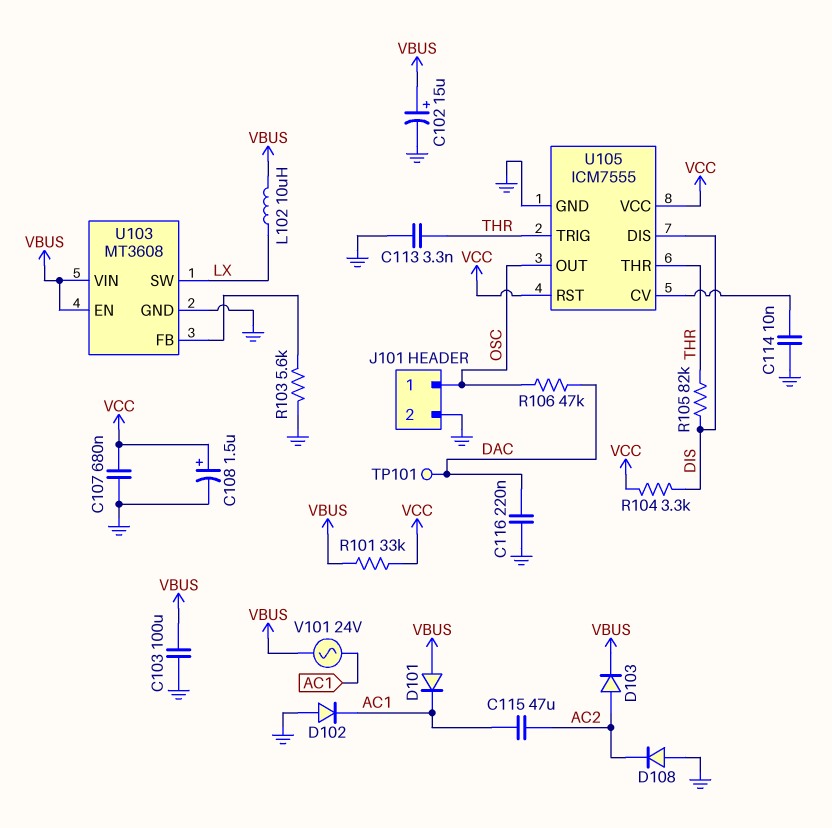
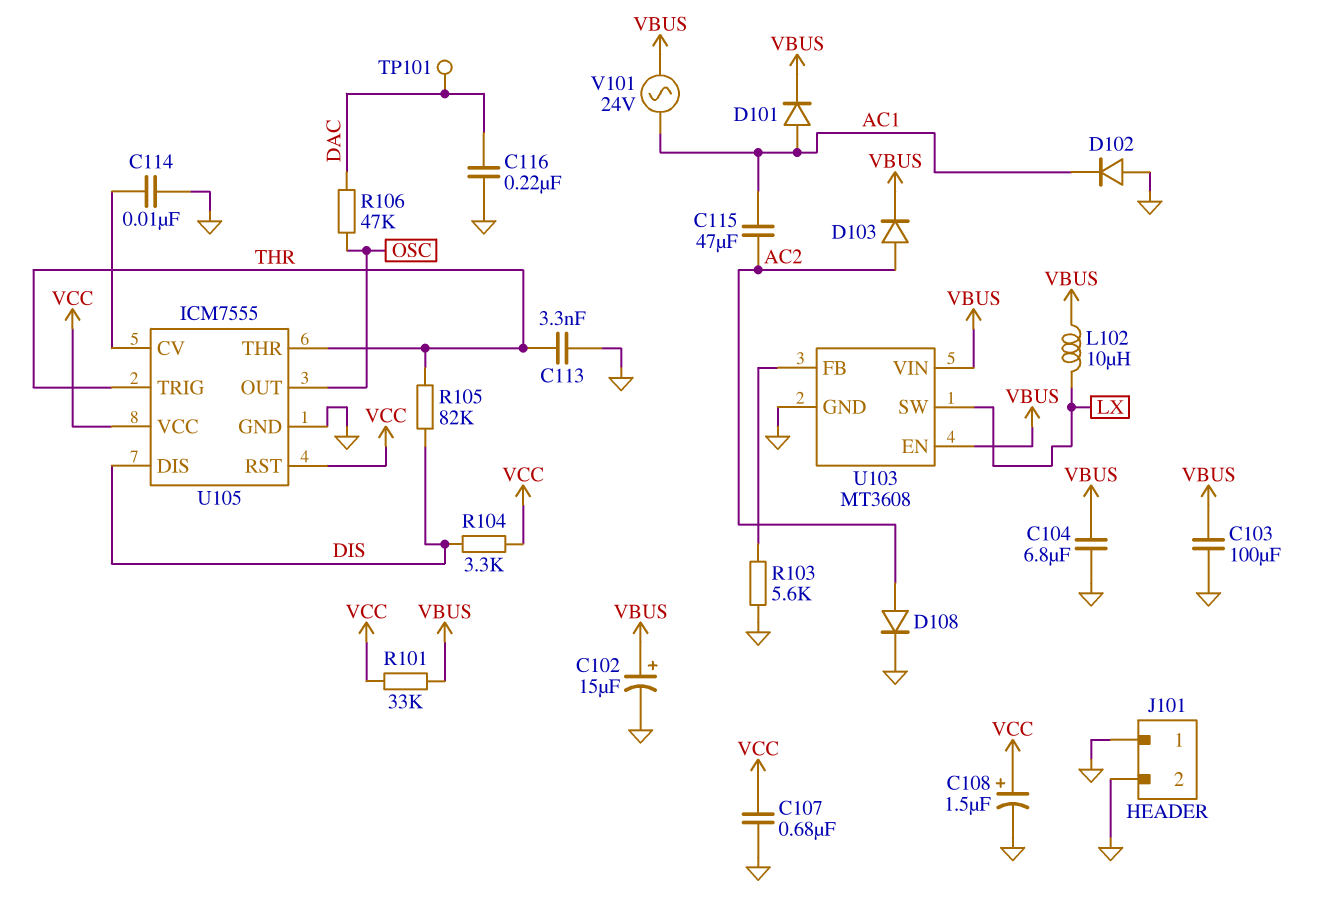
C104: none -> 6.8uF (GND, VBUS)
D101: diode (A VBUS, K AC1) -> diode (A AC1, K VBUS)
D108: diode (A GND, K AC2) -> diode (A AC2, K GND)
J101 pin 1: OSC -> GND

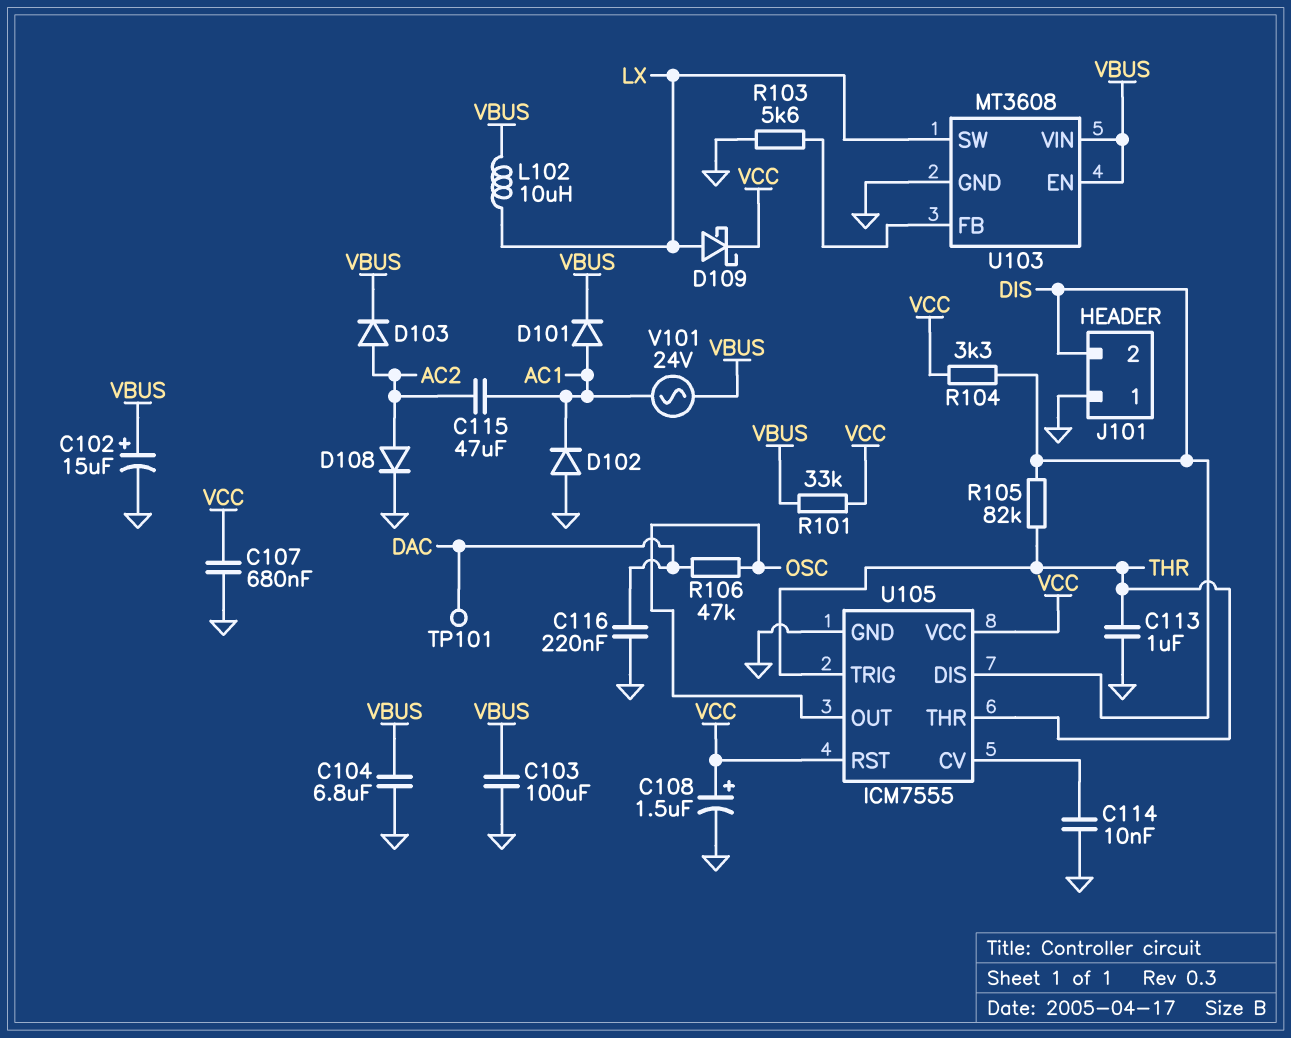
C113: 3.3nF (GND, THR) -> 1uF (GND, THR)
D109: none -> schottky (A LX, K VCC)
J101 pin 2: GND -> DIS

